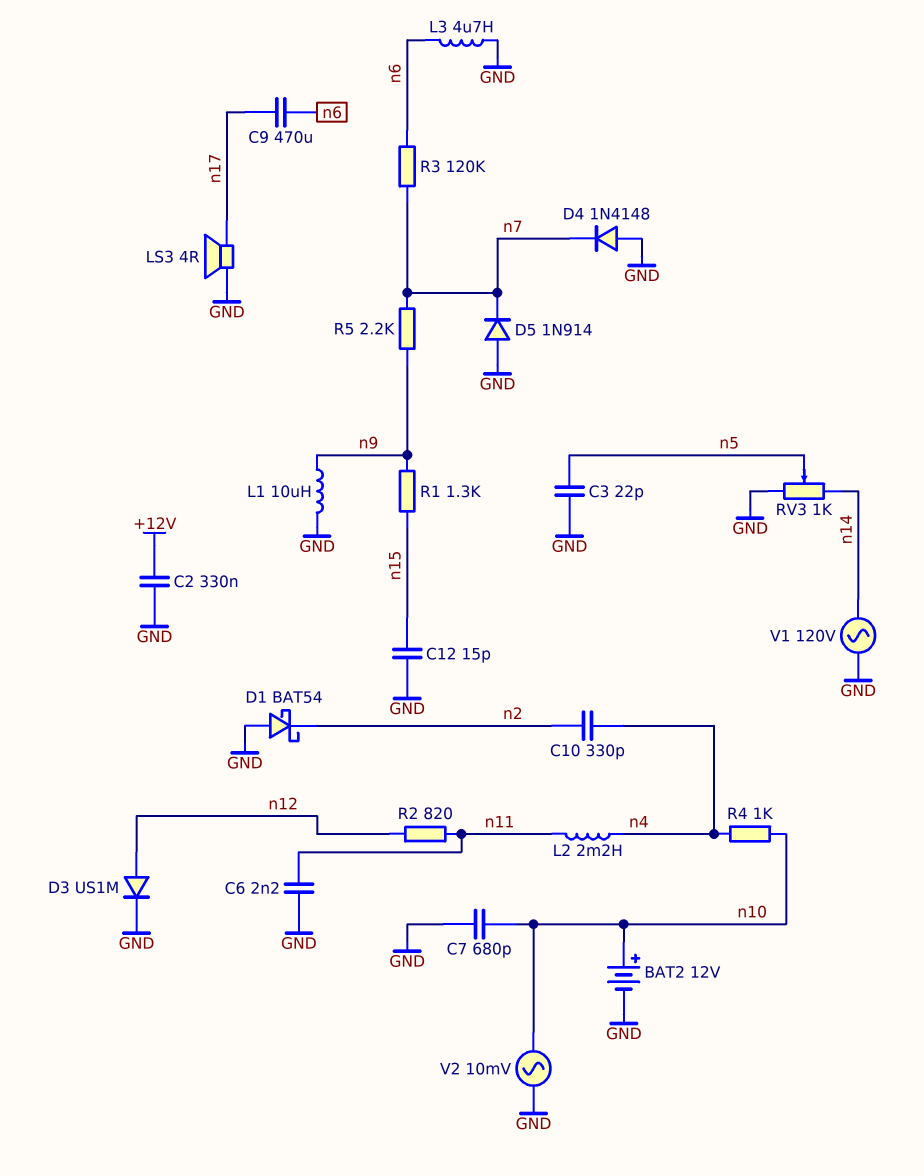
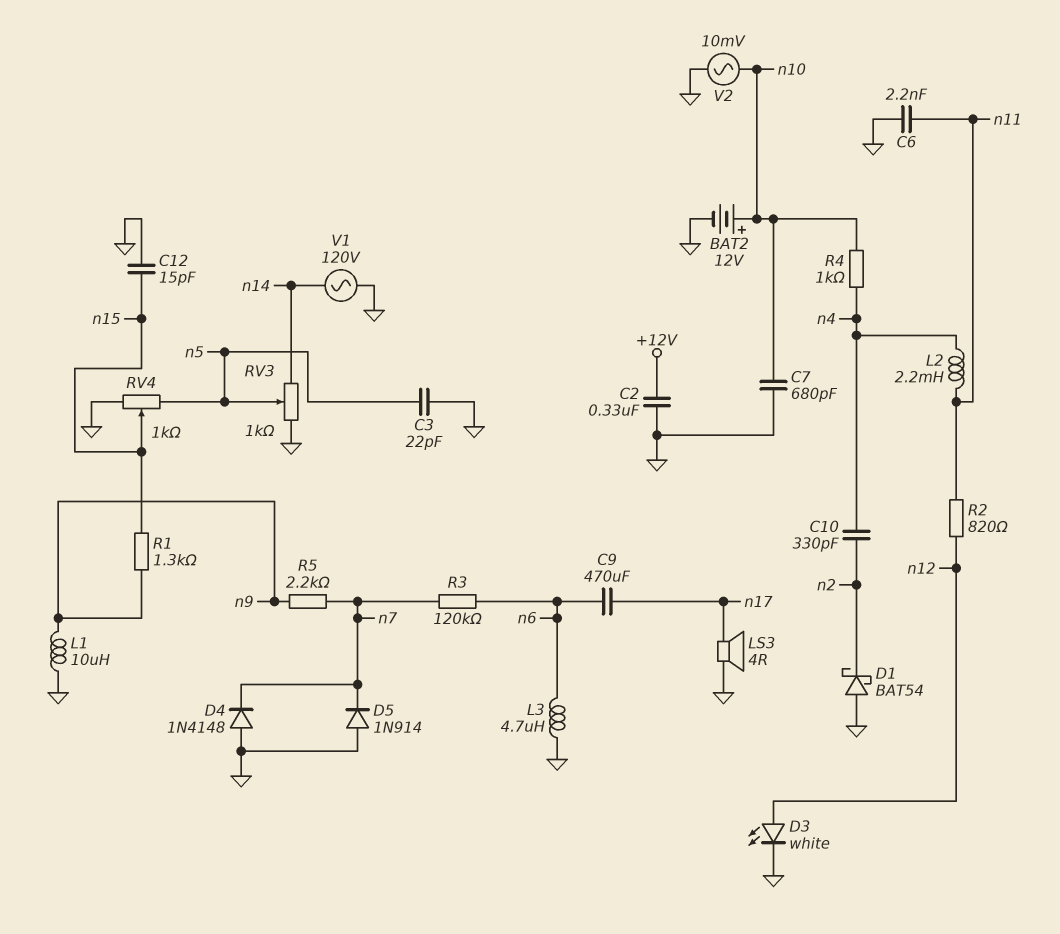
D3: diode US1M (A n12, K GND) -> LED white (A n12, K GND)
RV4: none -> 1k (GND, n5, wiper n15)

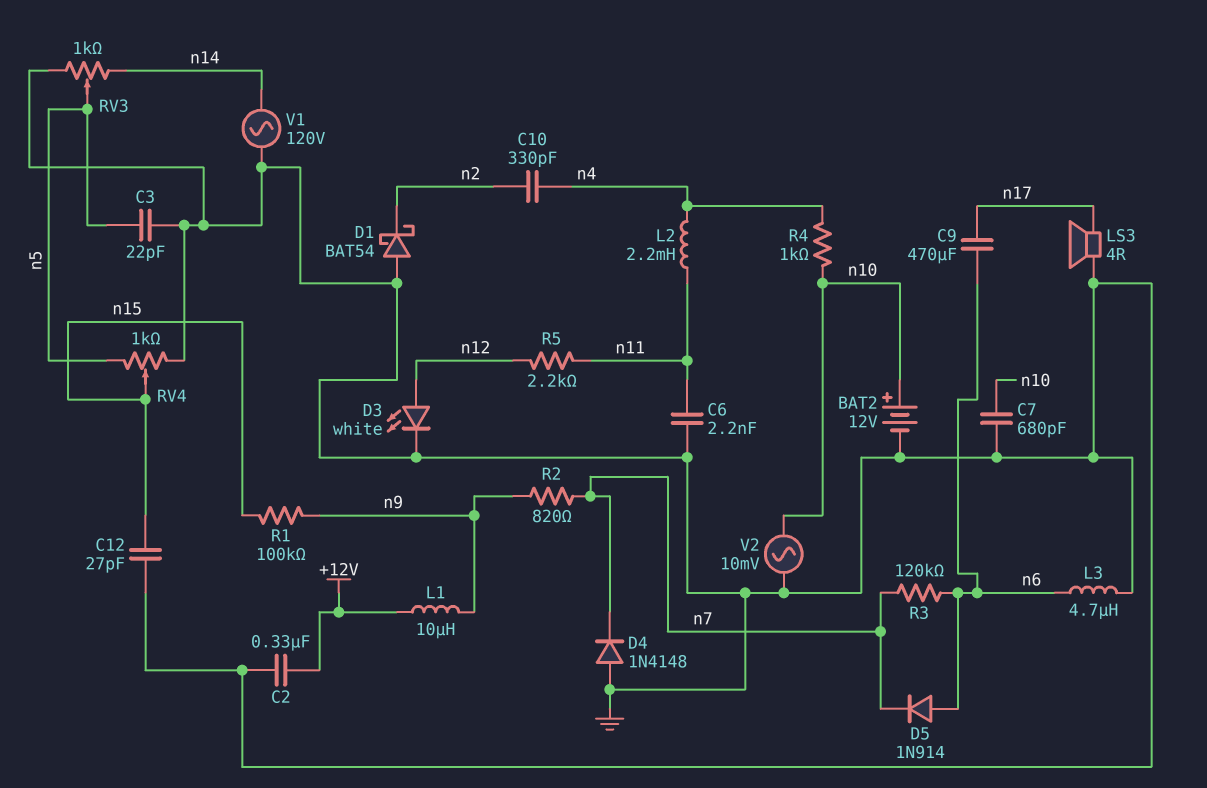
C12: 15pF (GND, n15) -> 27pF (GND, n15)
D5: diode 1N914 (A GND, K n7) -> diode 1N914 (A n6, K n7)
L1: 10uH (GND, n9) -> 10uH (+12V, n9)
R1: 1.3k (n9, n15) -> 100k (n9, n15)
R2: 820 (n11, n12) -> 820 (n7, n9)
R5: 2.2k (n7, n9) -> 2.2k (n11, n12)

